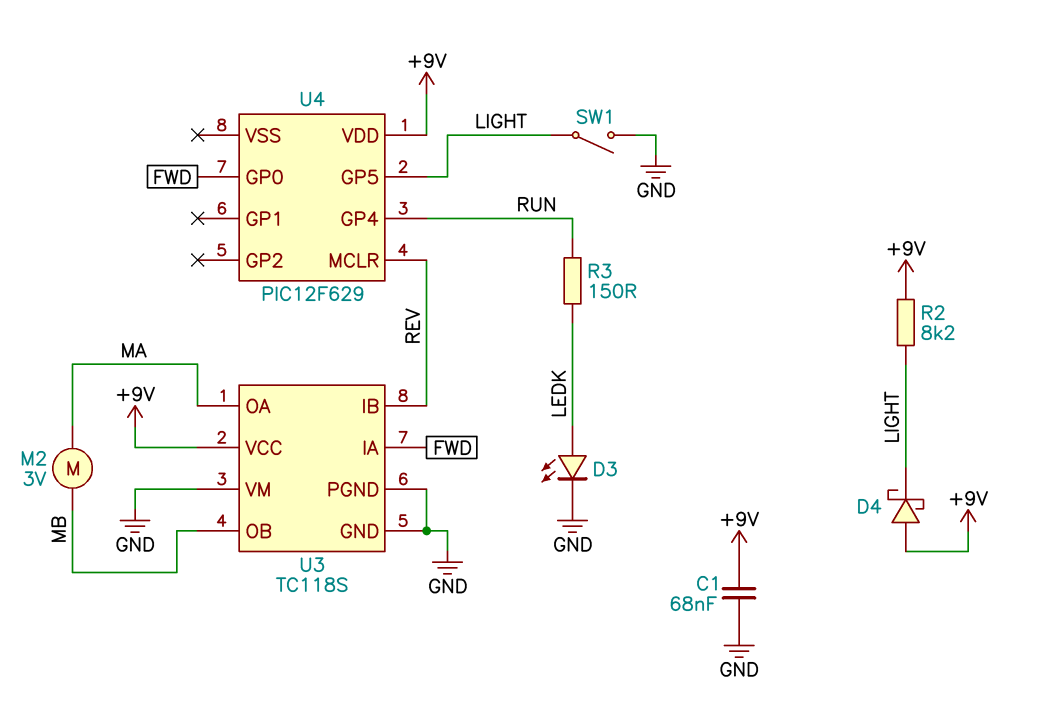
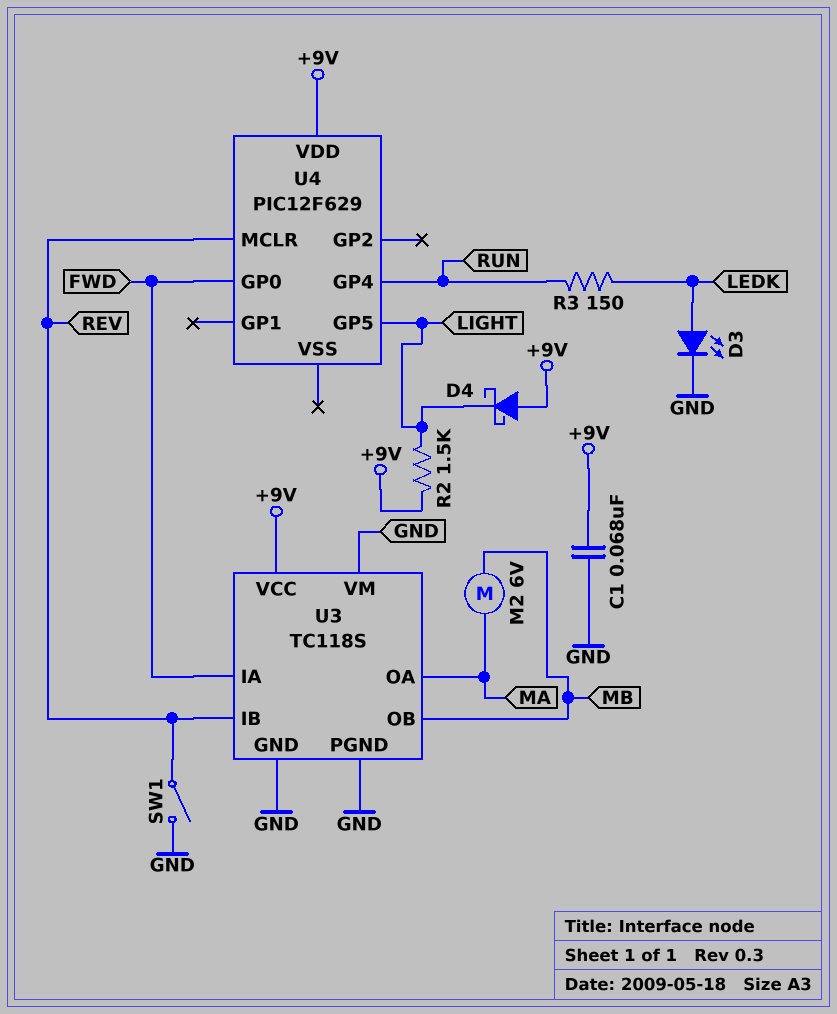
M2: motor 3V (MA, MB) -> motor 6V (MA, MB)
R2: 8.2k (+9V, LIGHT) -> 1.5k (+9V, LIGHT)
SW1: switch (GND, LIGHT) -> switch (GND, REV)

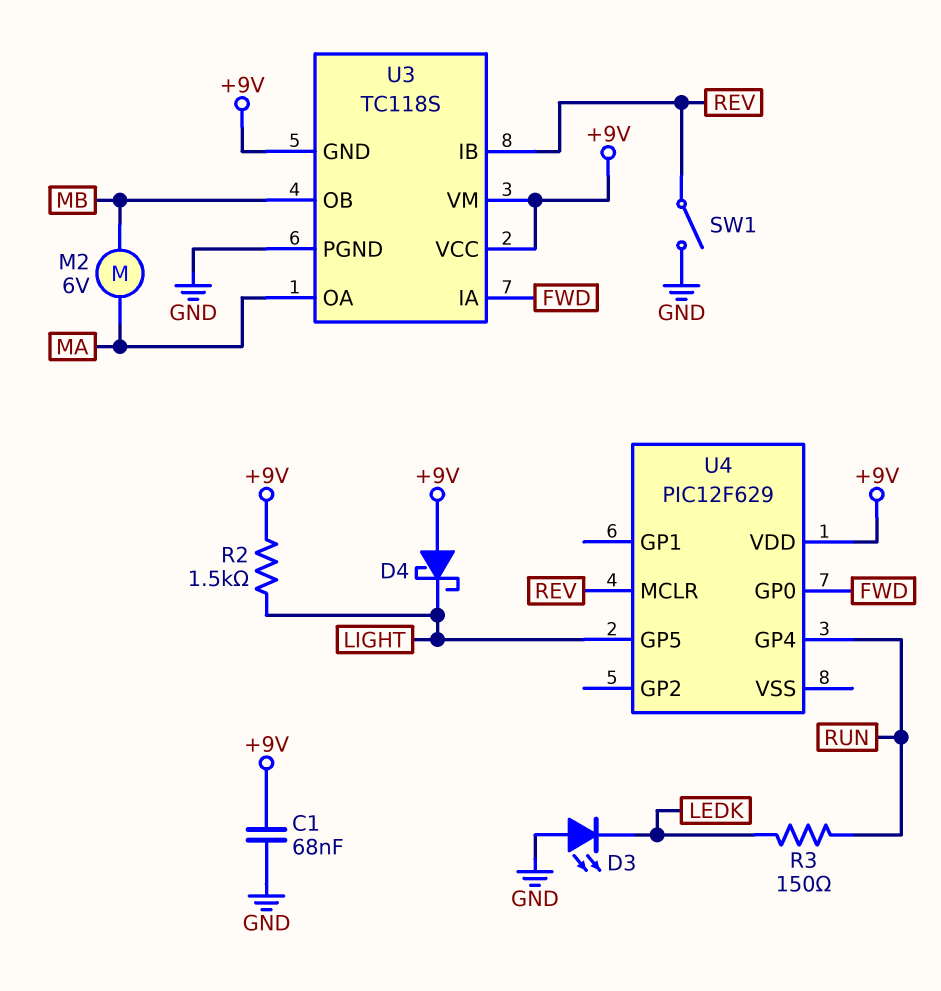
D3: LED (A LEDK, K GND) -> LED (A GND, K LEDK)
U3 pin GND: GND -> +9V
U3 pin VM: GND -> +9V

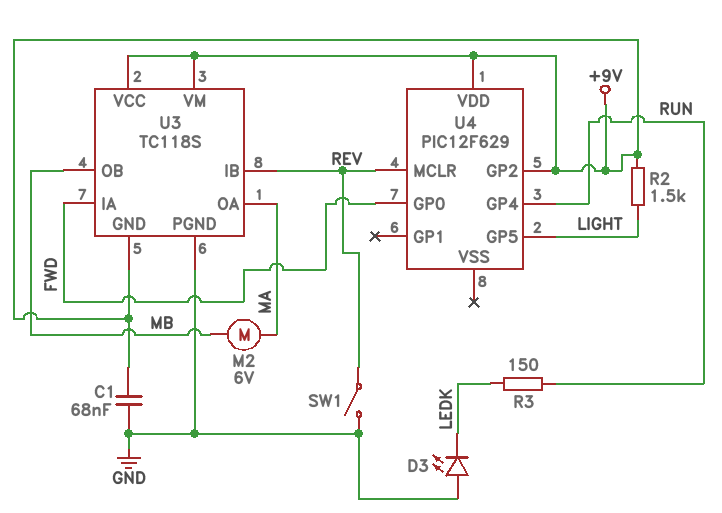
D4: schottky (A +9V, K LIGHT) -> none
U4 pin GP2: none -> +9V

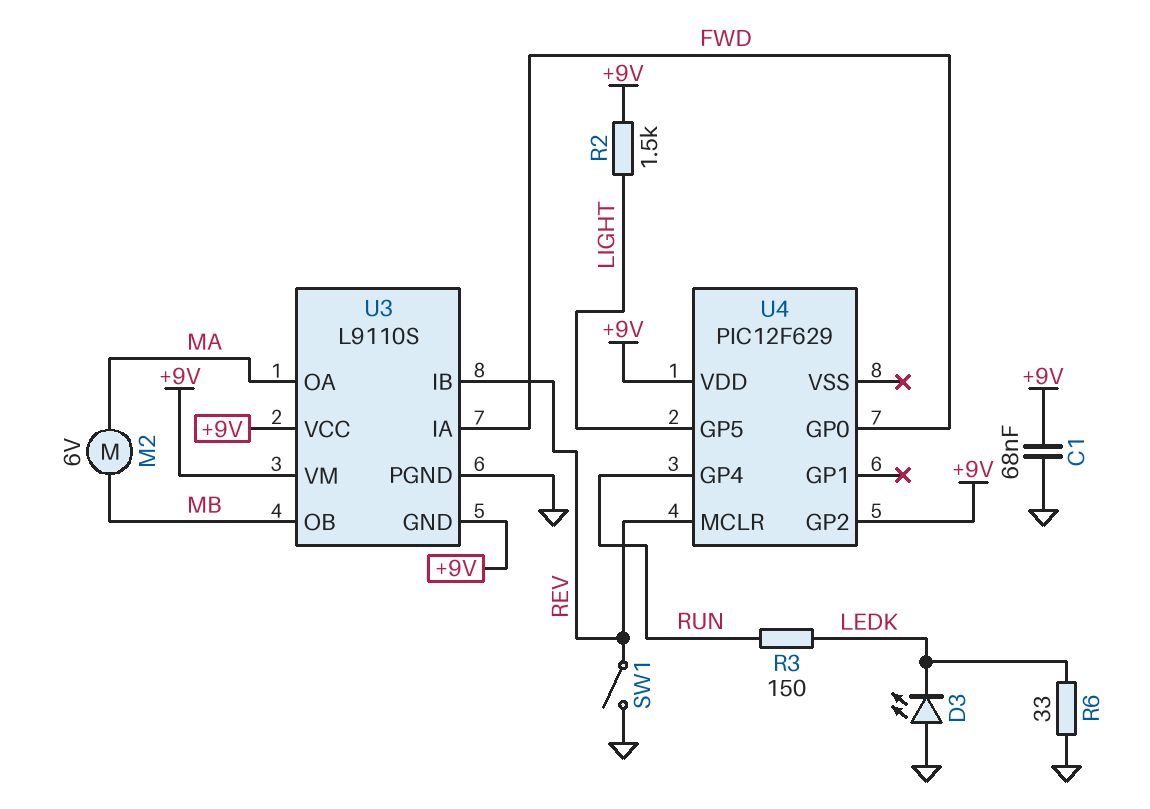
R6: none -> 33 (GND, LEDK)
U3: TC118S -> L9110S

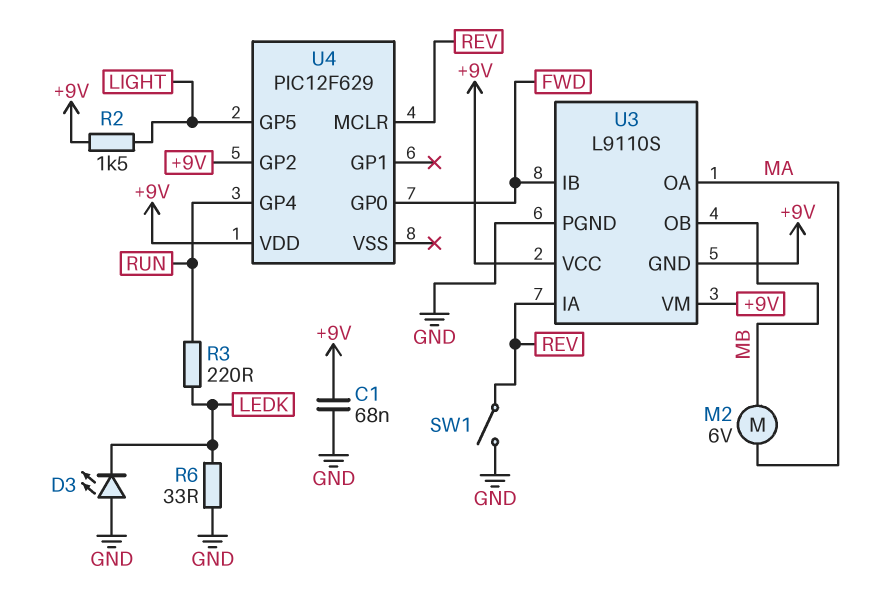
R3: 150 (LEDK, RUN) -> 220 (LEDK, RUN)
U3 pin IA: FWD -> REV
U3 pin IB: REV -> FWD

